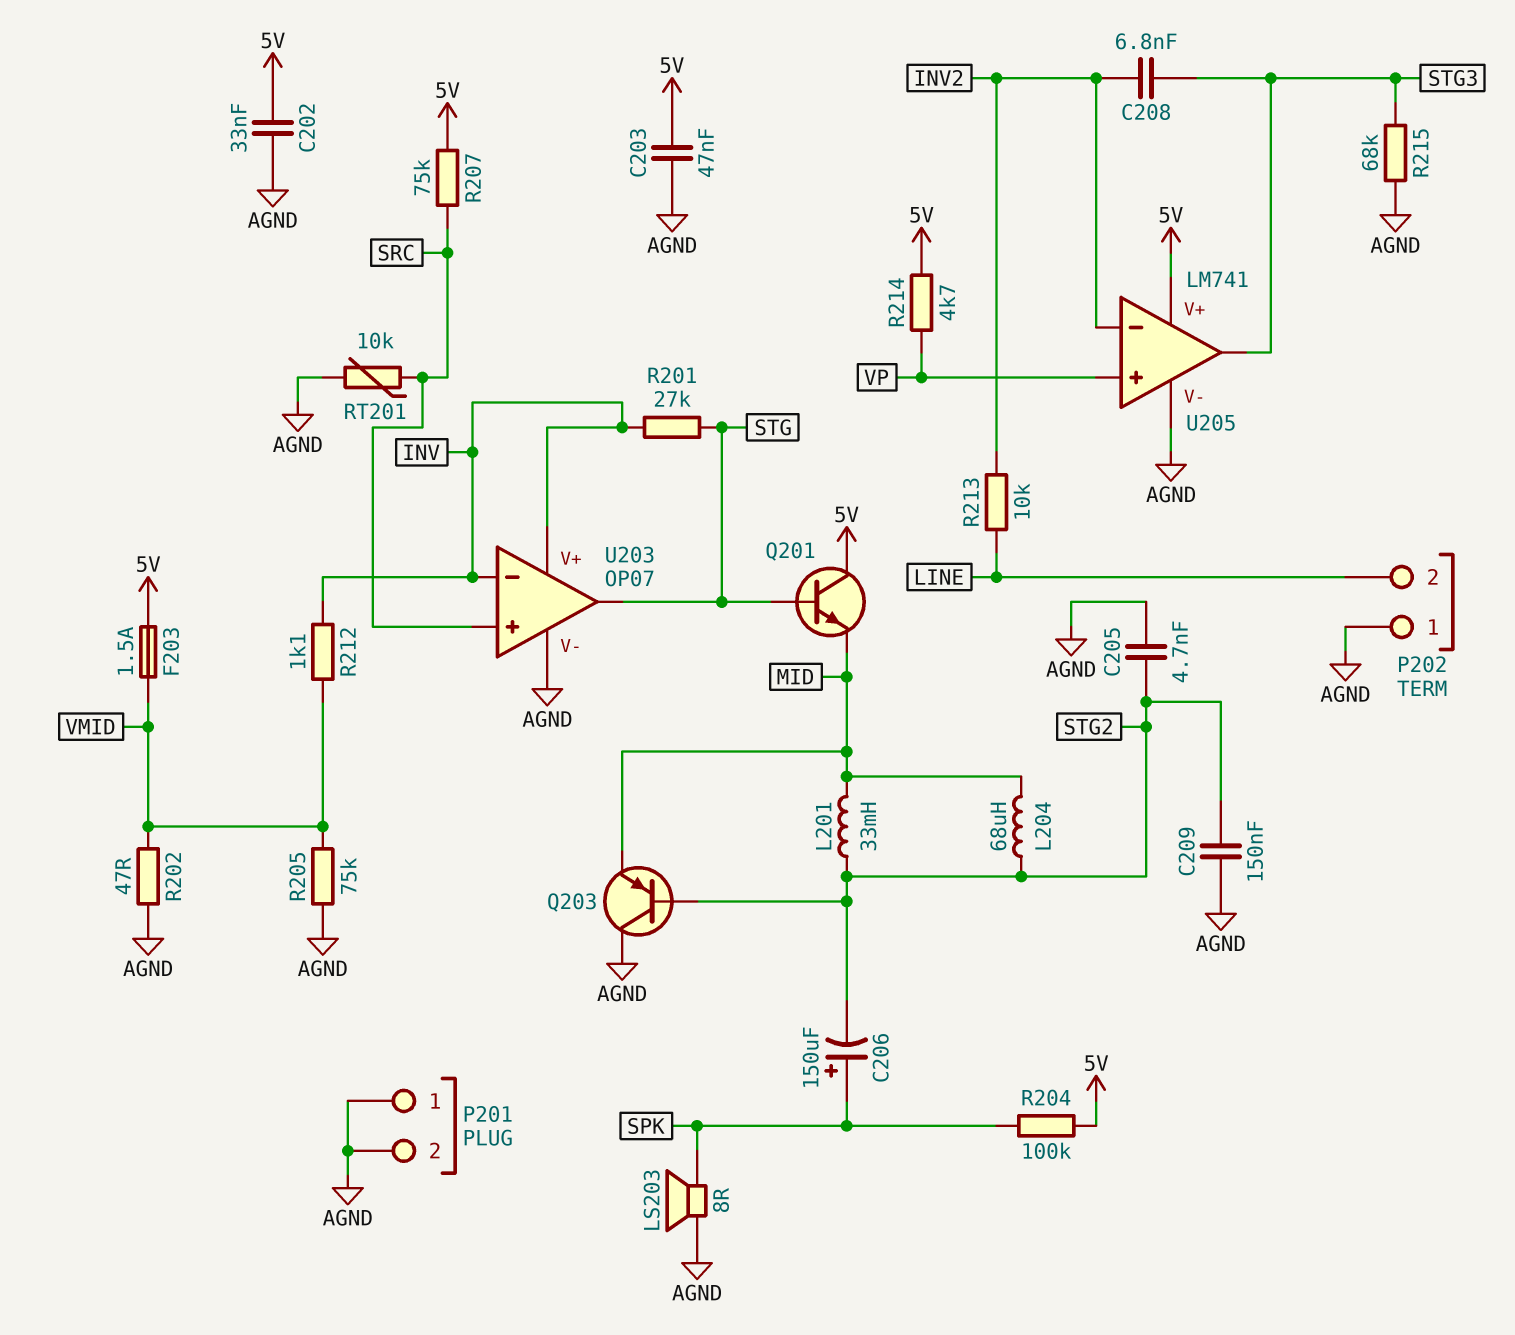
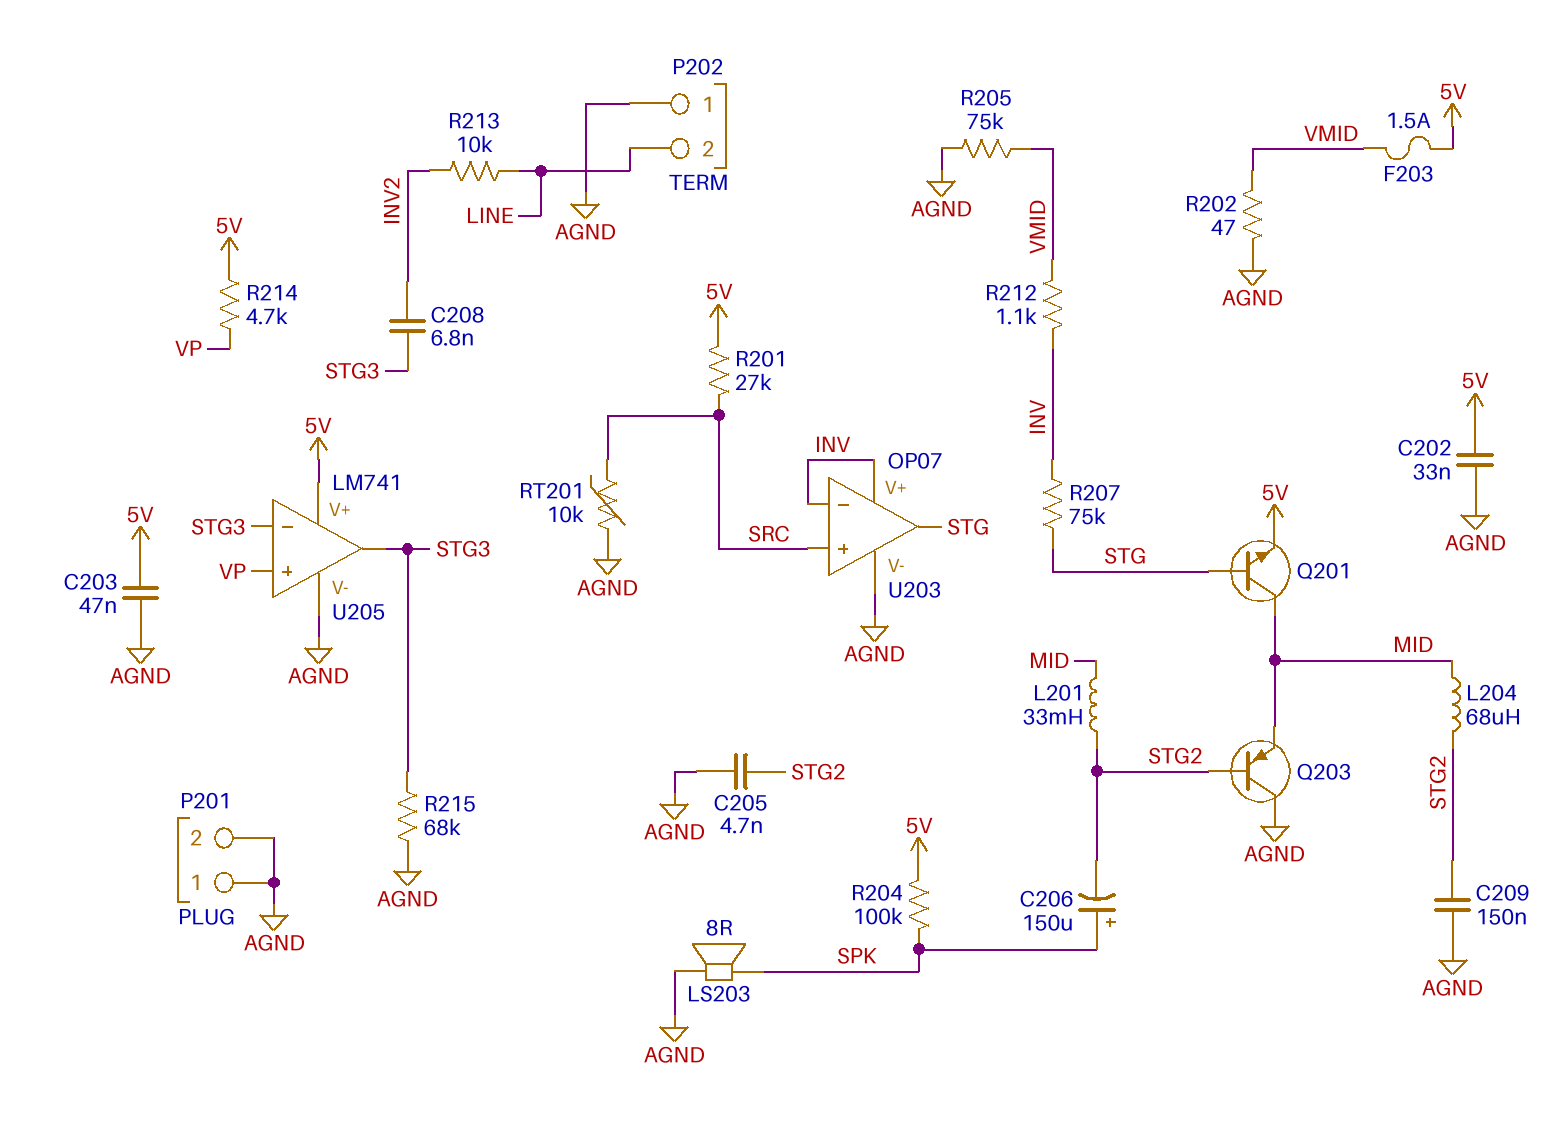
Q201: NPN (B STG, C 5V, E MID) -> NPN (B STG, C MID, E 5V)
R201: 27k (INV, STG) -> 27k (5V, SRC)
R207: 75k (5V, SRC) -> 75k (INV, STG)
U205 pin in-: INV2 -> STG3

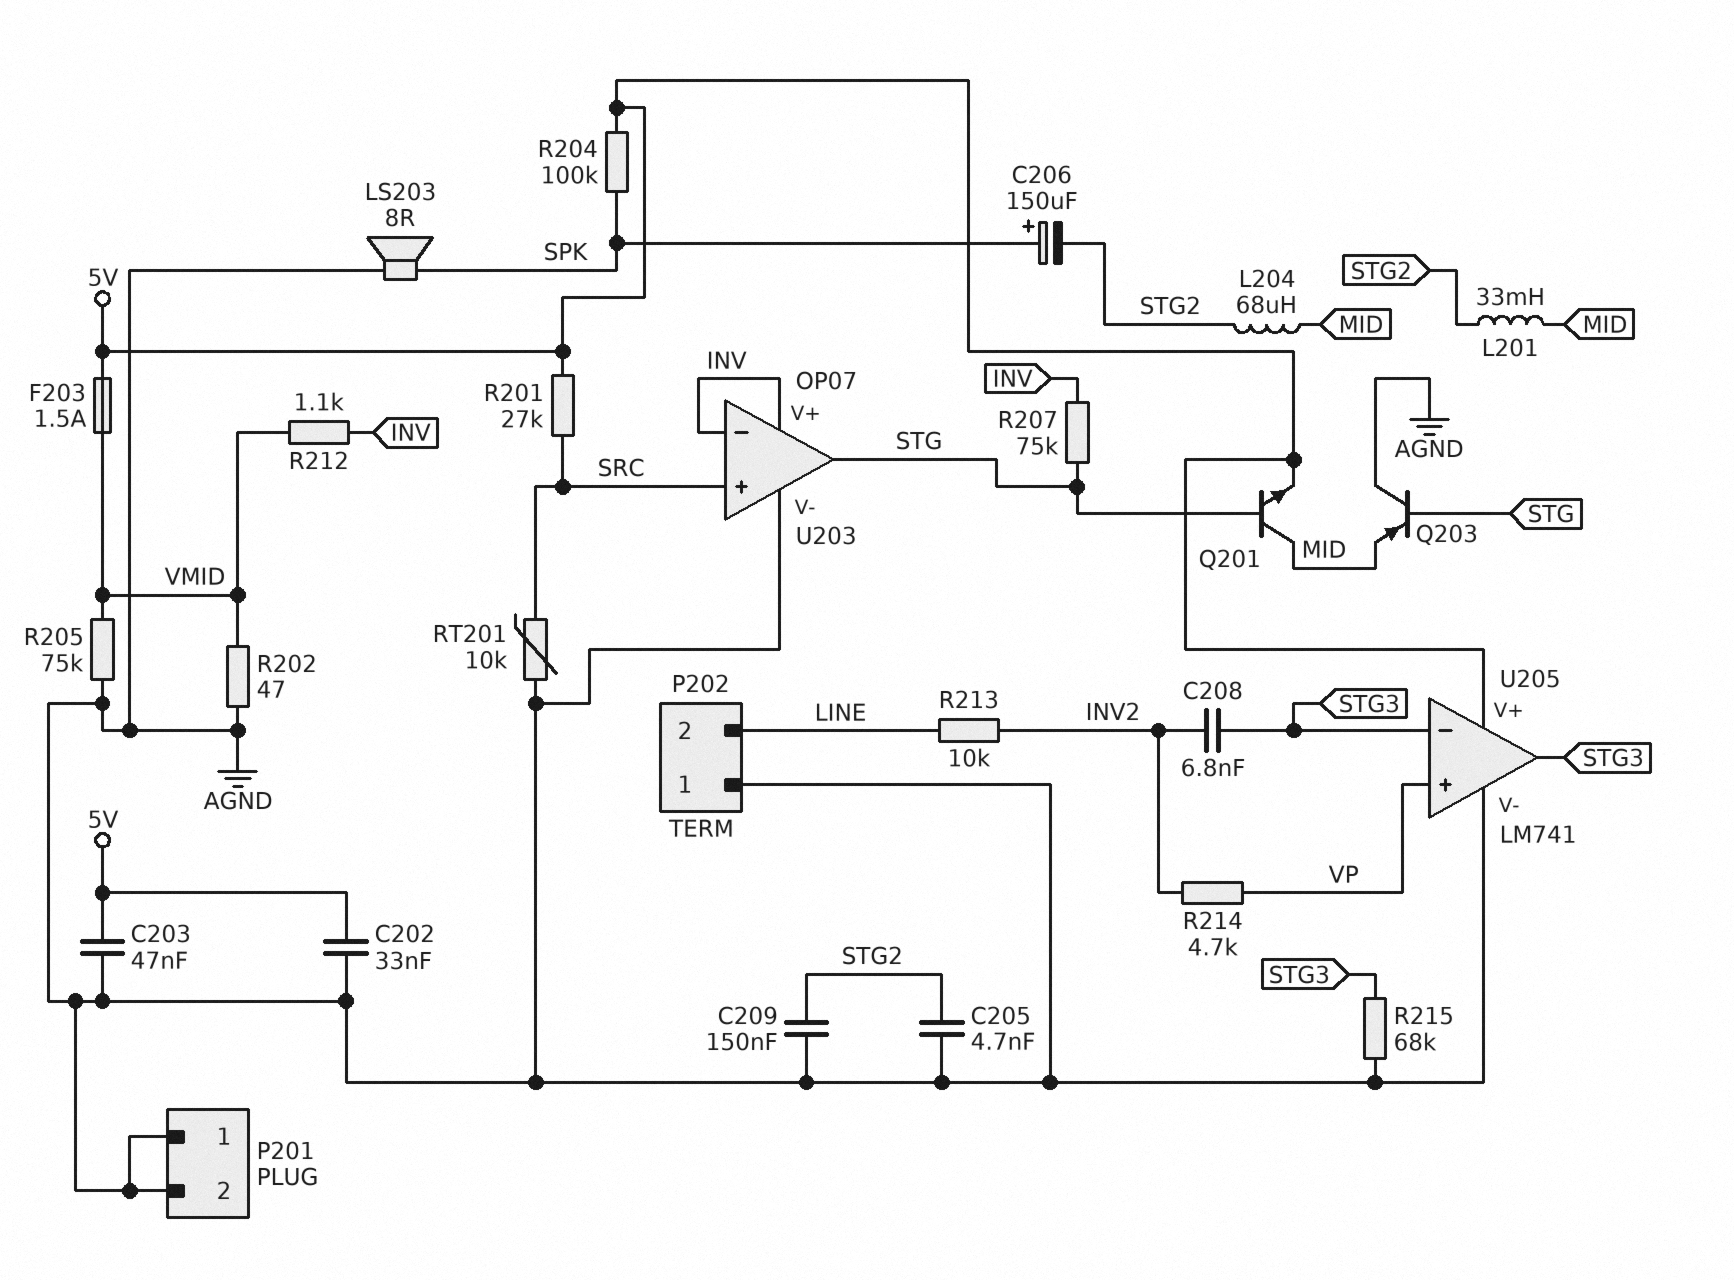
Q203: PNP (B STG2, C AGND, E MID) -> PNP (B STG, C AGND, E MID)
R214: 4.7k (5V, VP) -> 4.7k (INV2, VP)

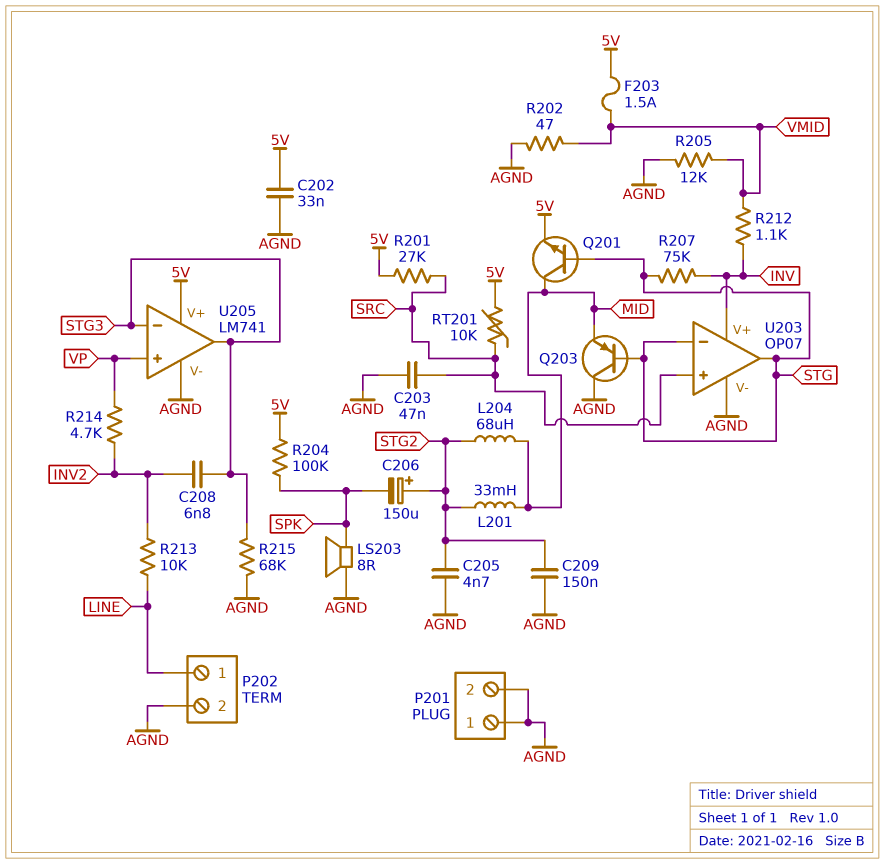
C203: 47nF (5V, AGND) -> 47nF (AGND, SRC)
C206: 150uF (plus SPK, minus STG2) -> 150uF (plus STG2, minus SPK)
P202 pin 1: AGND -> LINE
P202 pin 2: LINE -> AGND
R205: 75k (AGND, VMID) -> 12k (AGND, VMID)
RT201: 10k (AGND, SRC) -> 10k (5V, SRC)
U203 pin in-: INV -> STG

